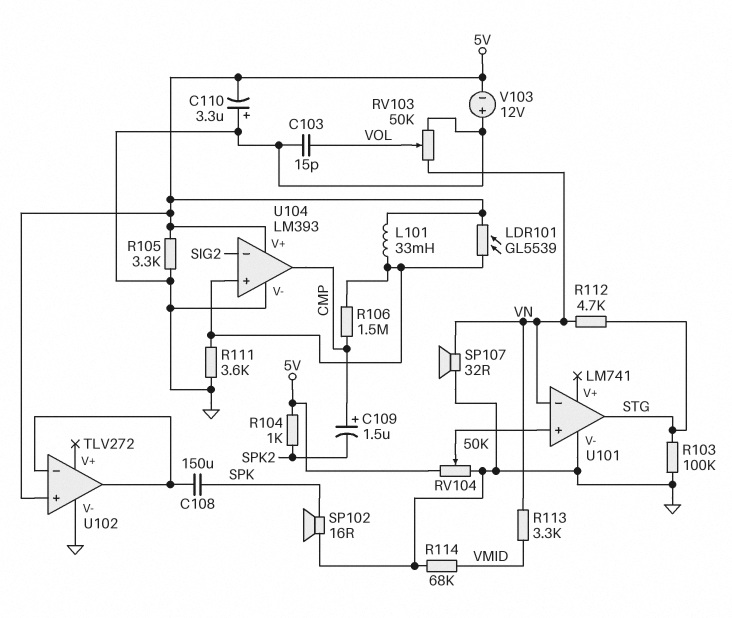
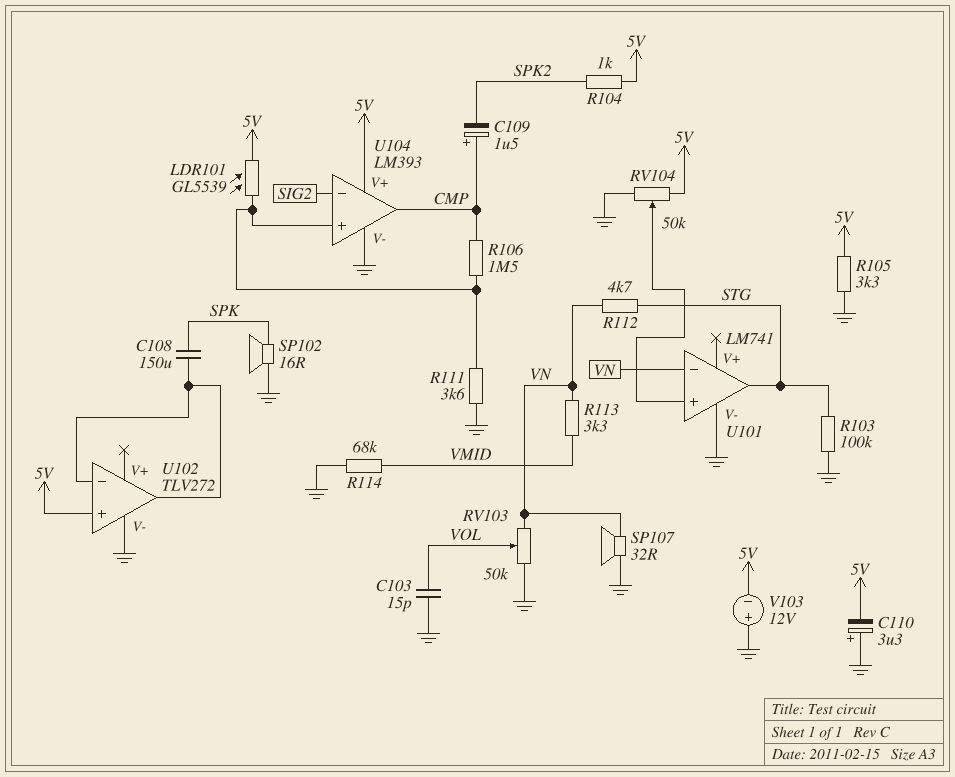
L101: 33mH (5V, U104/in+) -> none

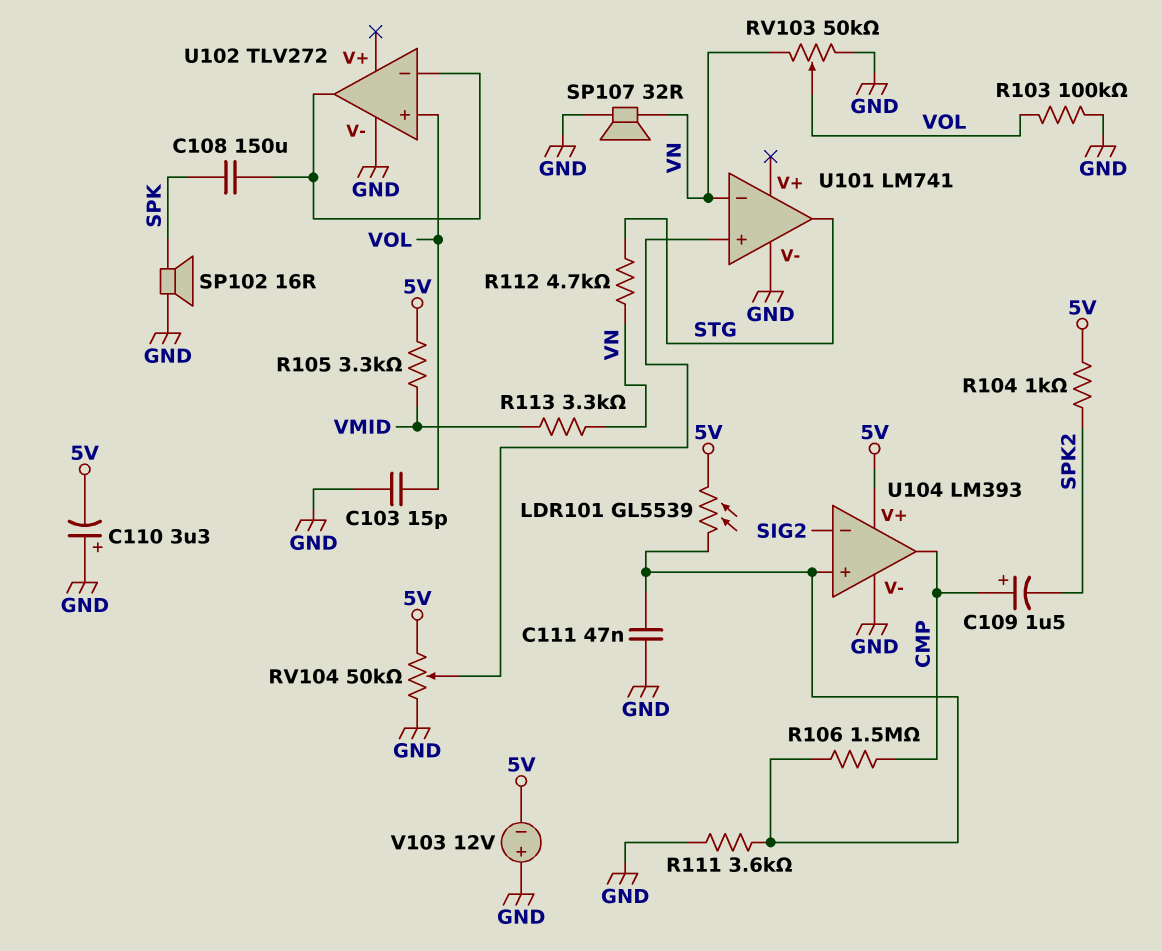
C111: none -> 47nF (GND, U104/in+)
R103: 100k (GND, STG) -> 100k (GND, VOL)
R105: 3.3k (5V, GND) -> 3.3k (5V, VMID)
R114: 68k (GND, VMID) -> none
U102 pin in+: 5V -> VOL

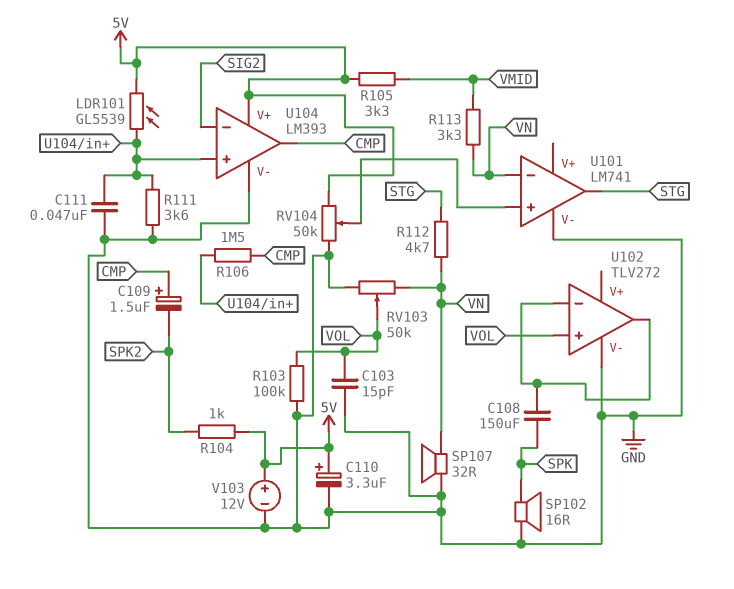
C110: 3.3uF (plus GND, minus 5V) -> 3.3uF (plus 5V, minus GND)
V103: 12V (plus GND, minus 5V) -> 12V (plus 5V, minus GND)

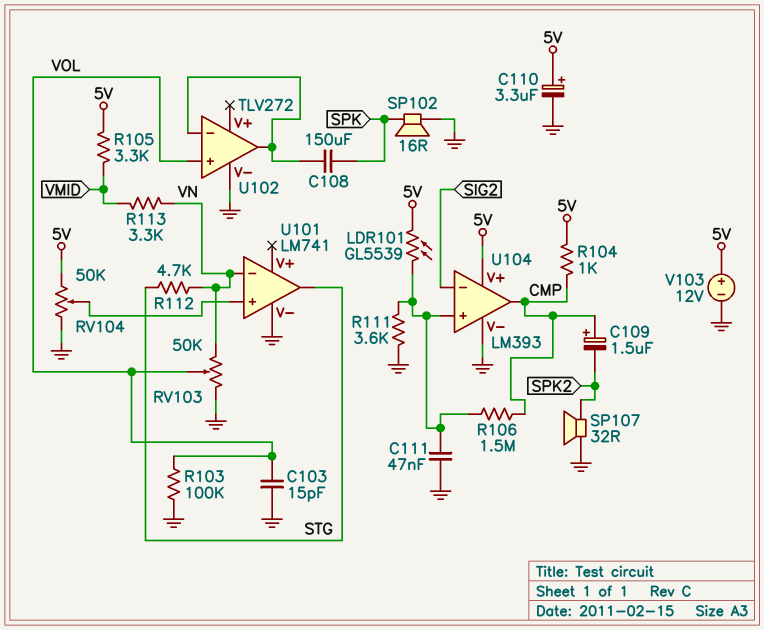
R104: 1k (5V, SPK2) -> 1k (5V, CMP)
SP107: speaker 32R (GND, VN) -> speaker 32R (GND, SPK2)

